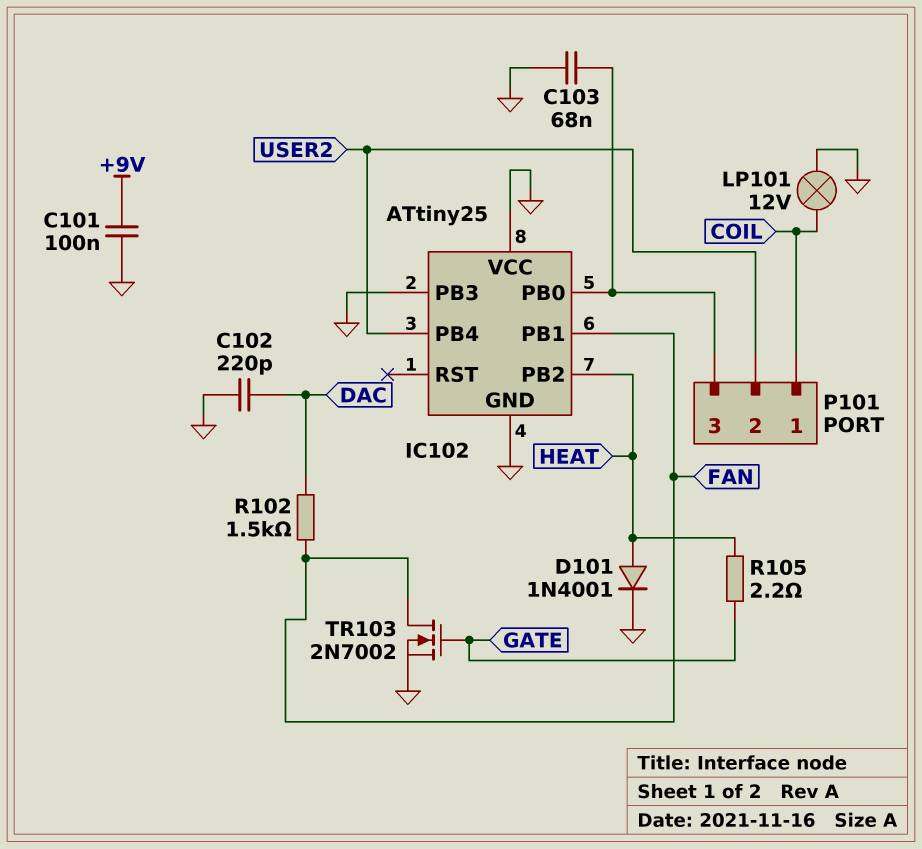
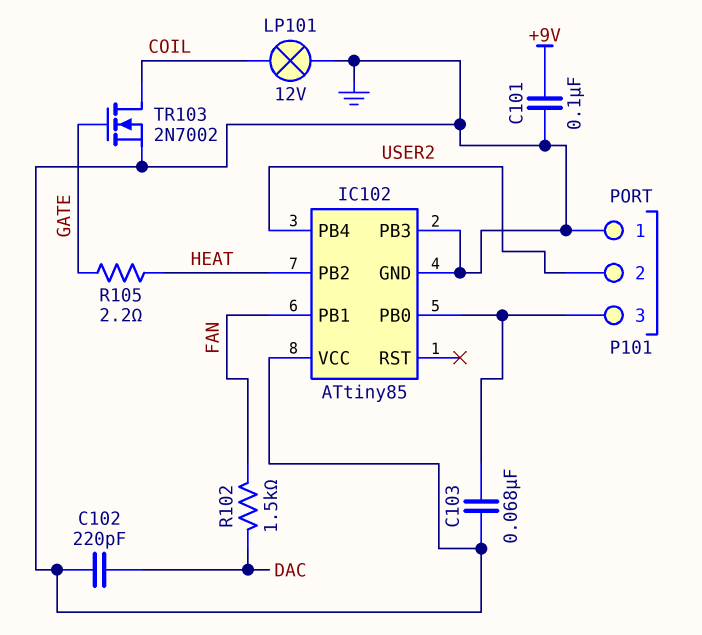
D101: diode 1N4001 (A HEAT, K GND) -> none
IC102: ATtiny25 -> ATtiny85
P101 pin 1: COIL -> GND
TR103: NMOS 2N7002 (G GATE, D FAN, S GND) -> NMOS 2N7002 (G GATE, D COIL, S GND)

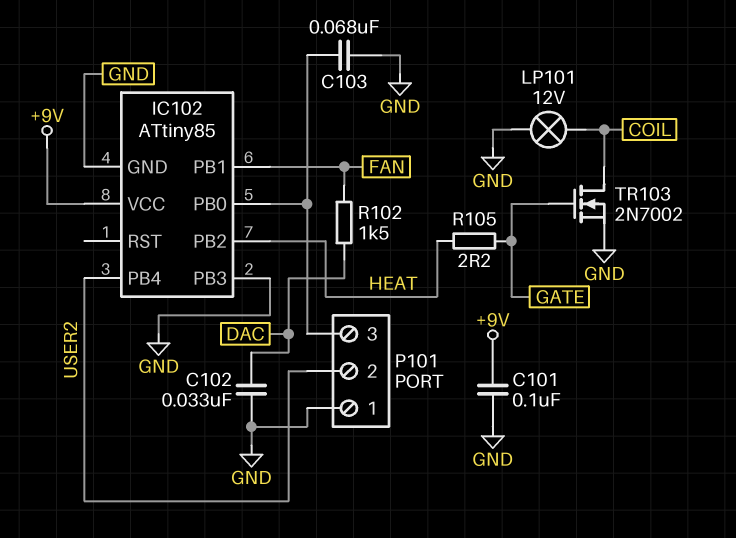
C102: 220pF (DAC, GND) -> 33nF (DAC, GND)
IC102 pin VCC: GND -> +9V

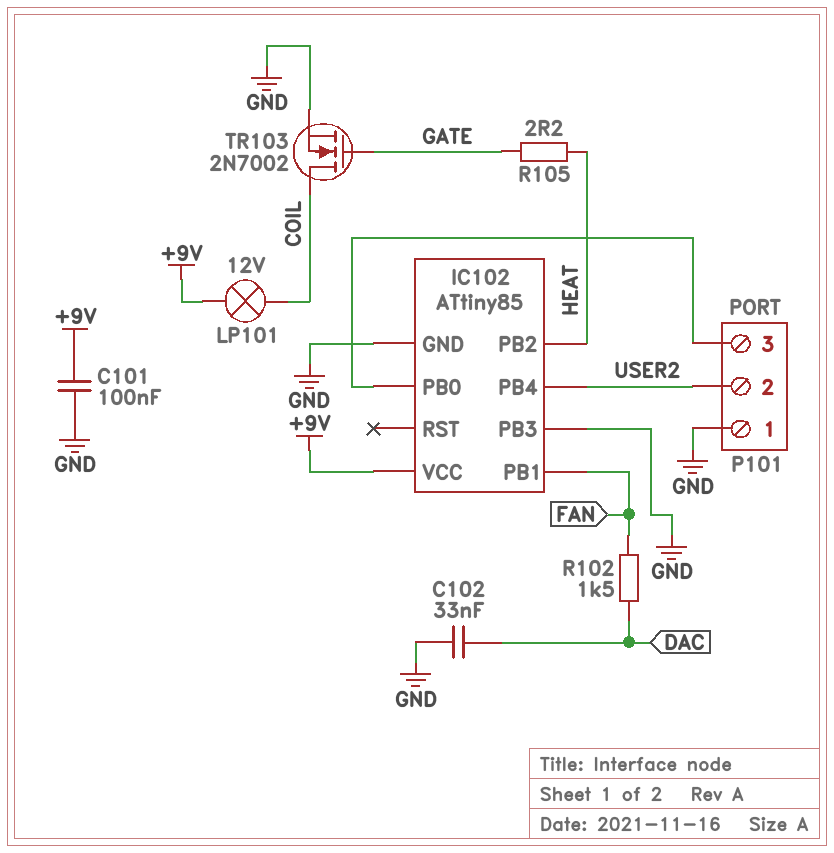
C103: 68nF (GND, IC102/PB0) -> none
LP101: lamp 12V (COIL, GND) -> lamp 12V (+9V, COIL)

